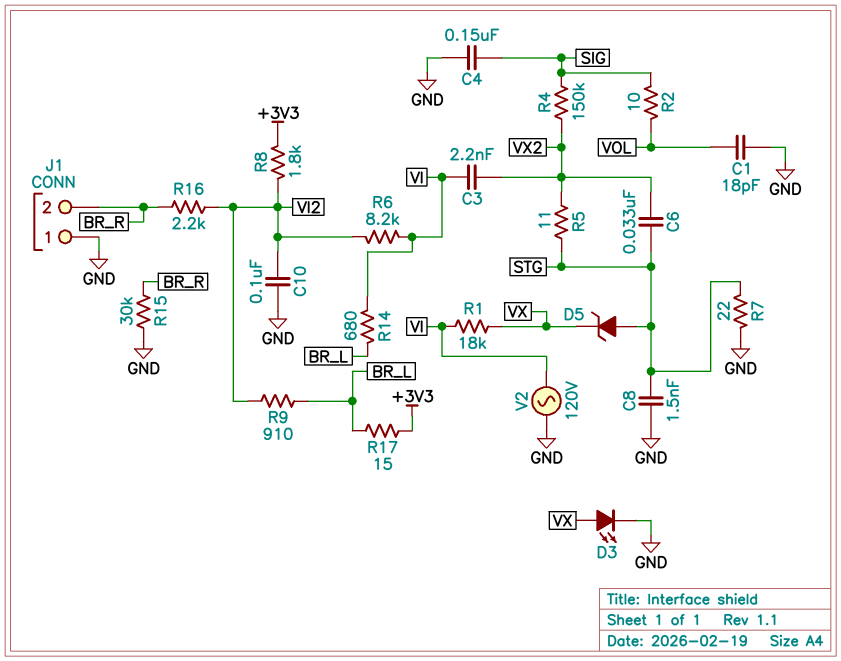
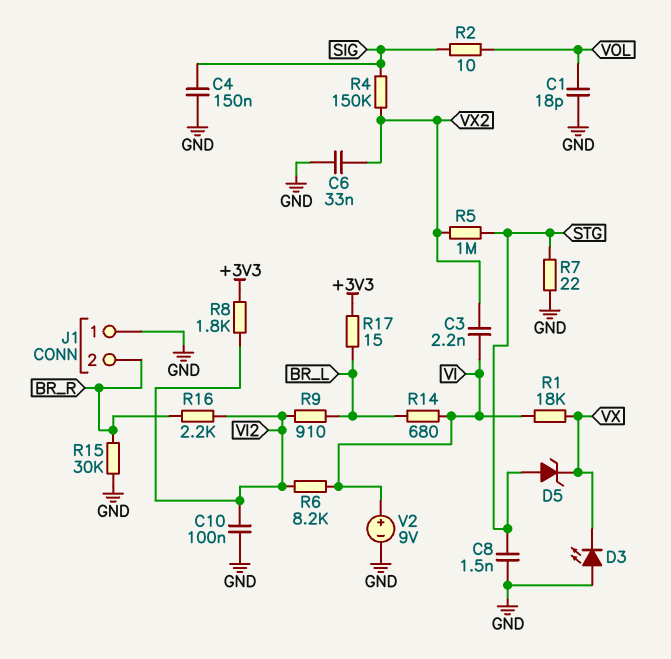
C6: 33nF (STG, VX2) -> 33nF (GND, VX2)
D3: LED (A VX, K GND) -> LED (A GND, K VX)
R5: 11 (STG, VX2) -> 1M (STG, VX2)
V2: AC 120V (GND, VI) -> 9V (plus VI, minus GND)

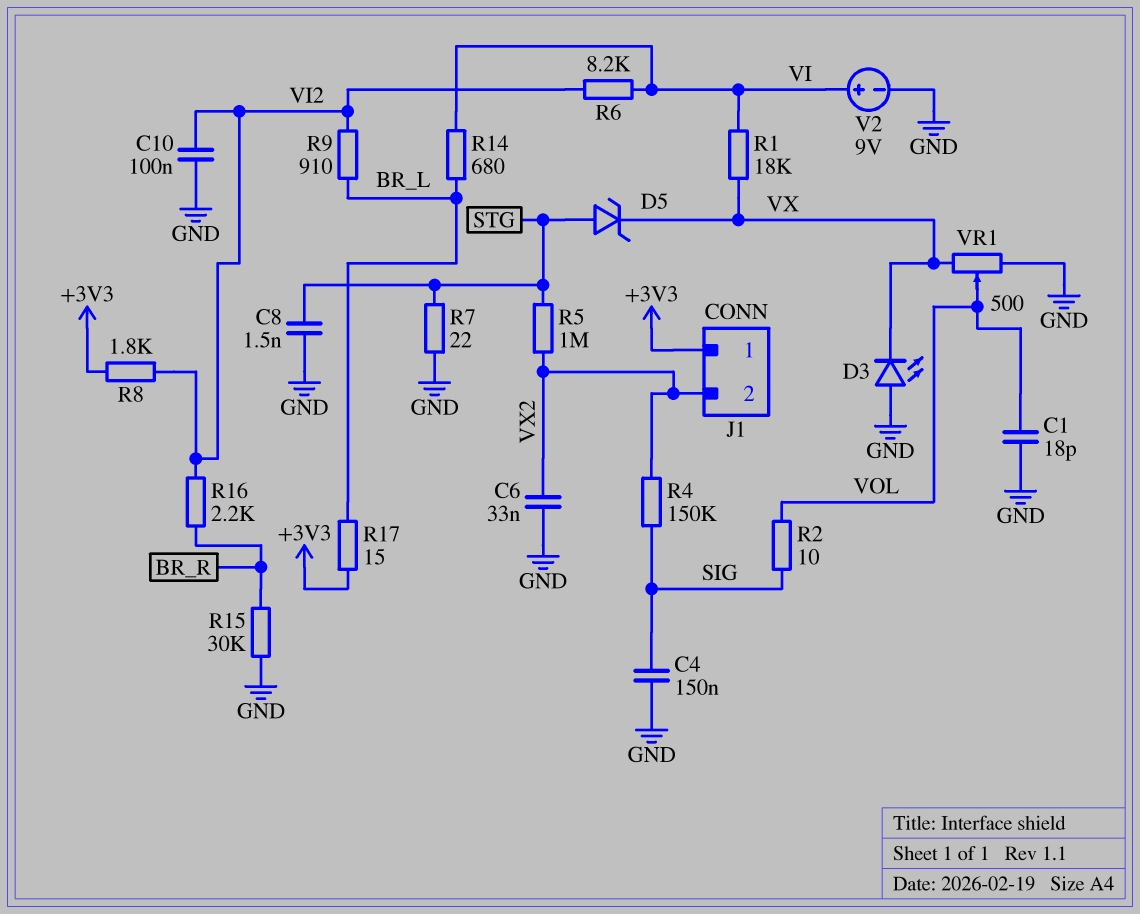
C3: 2.2nF (VI, VX2) -> none
J1 pin 1: GND -> +3V3
J1 pin 2: BR_R -> VX2
VR1: none -> 500 (GND, VX, wiper VOL)

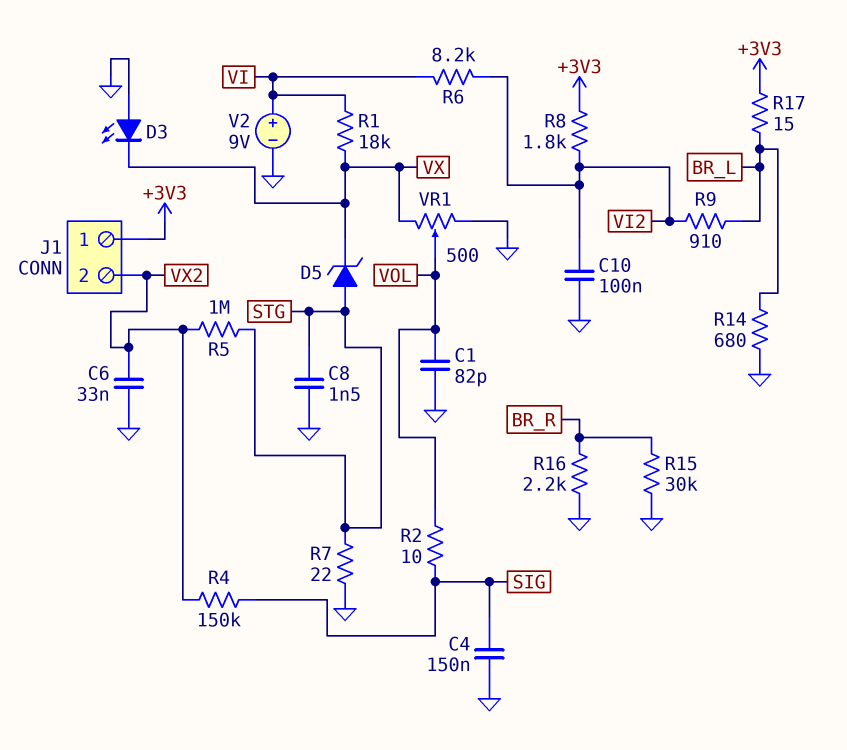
C1: 18pF (GND, VOL) -> 82pF (GND, VOL)
R14: 680 (BR_L, VI) -> 680 (BR_L, GND)
R16: 2.2k (BR_R, VI2) -> 2.2k (BR_R, GND)

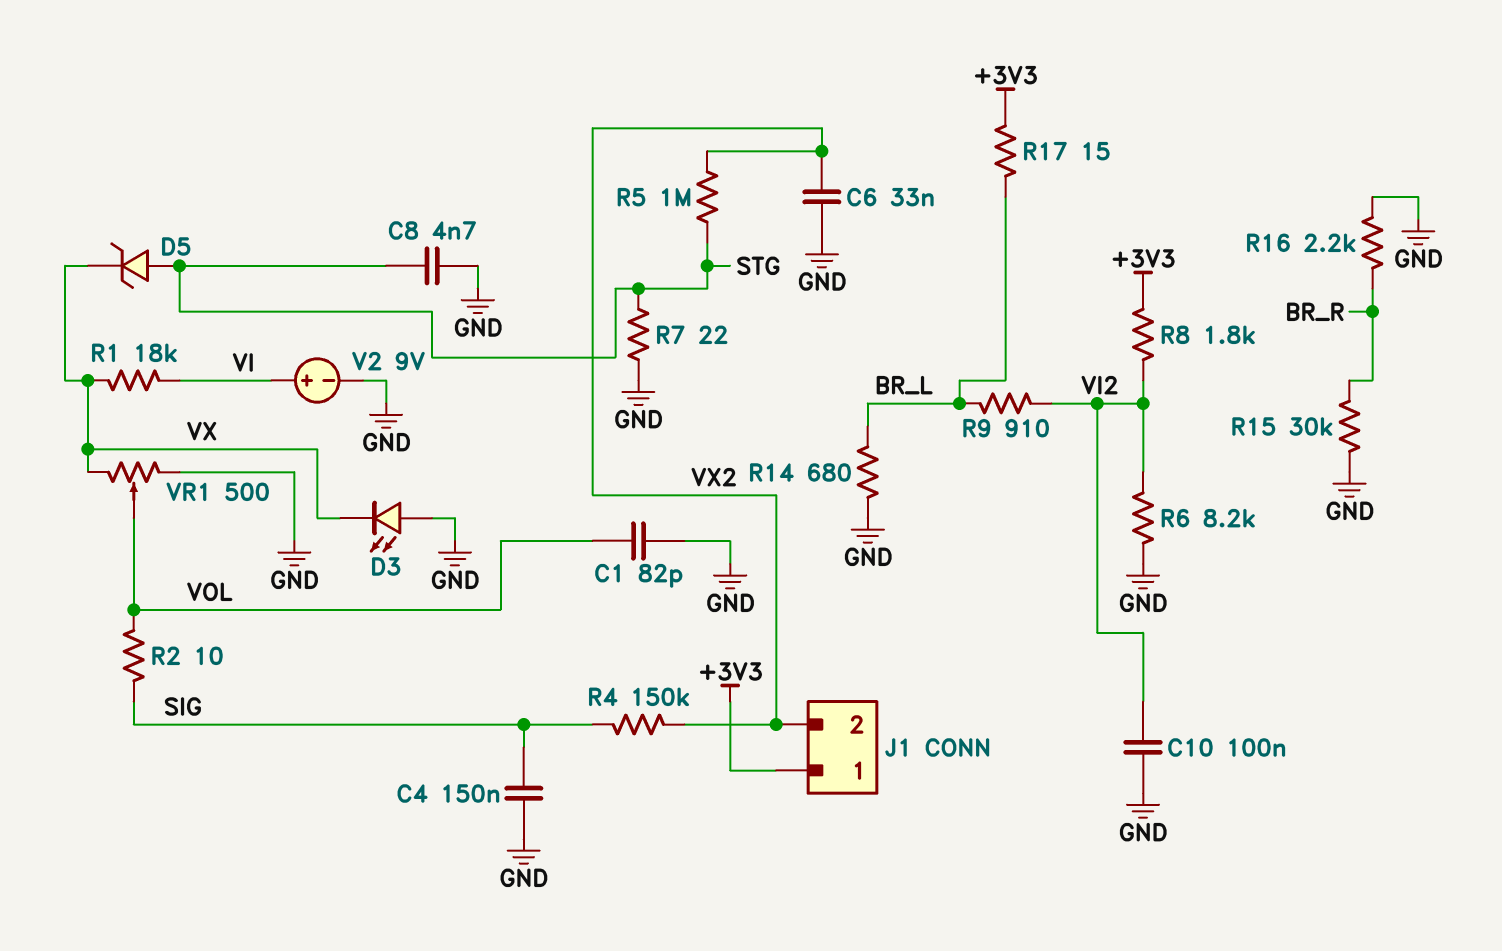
C8: 1.5nF (GND, STG) -> 4.7nF (GND, STG)
R6: 8.2k (VI, VI2) -> 8.2k (GND, VI2)

